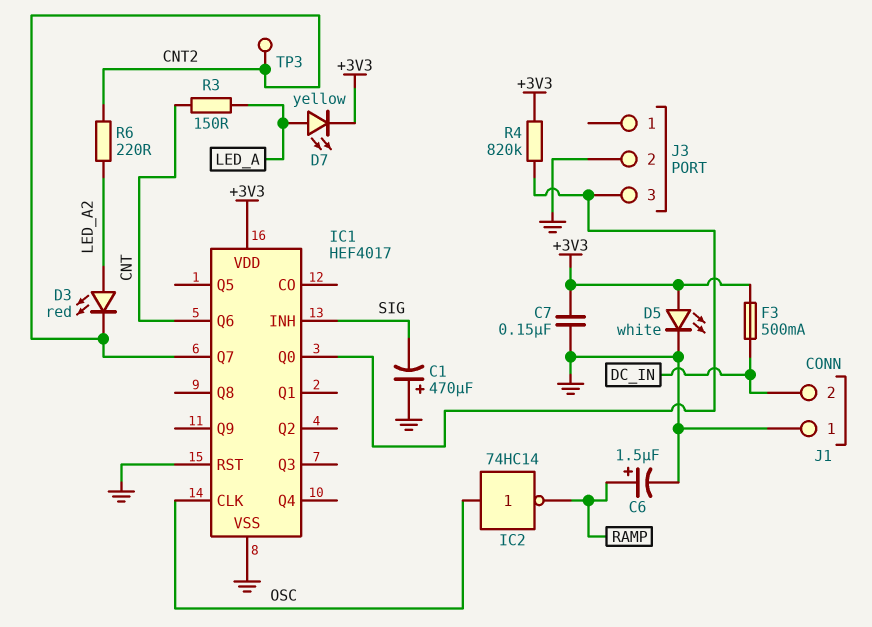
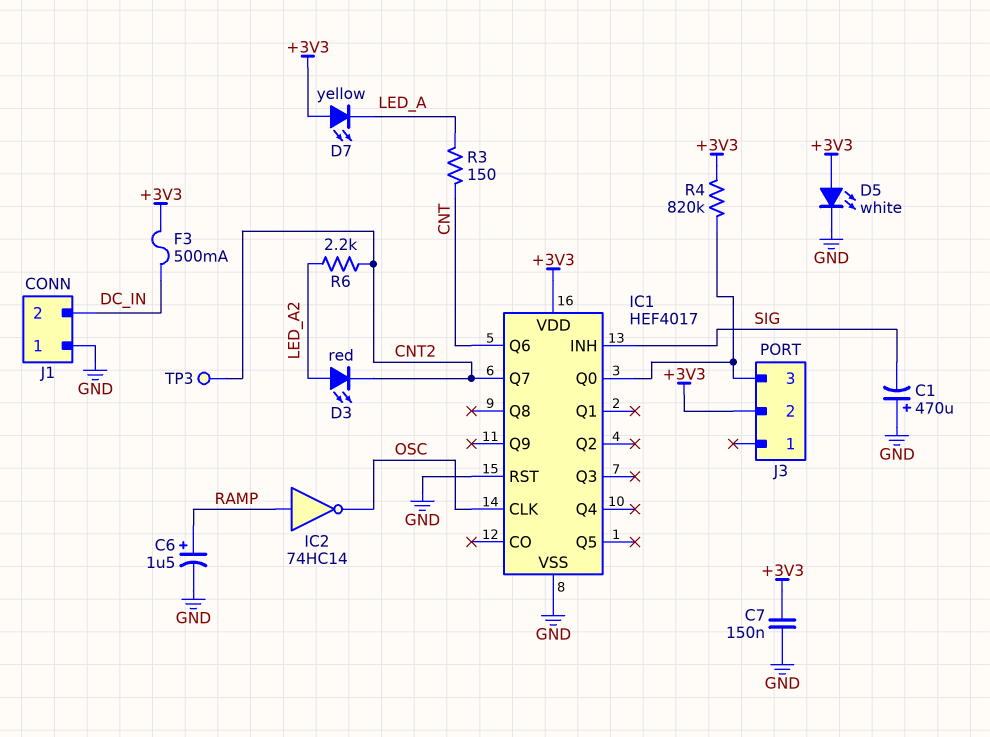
D7: LED yellow (A LED_A, K +3V3) -> LED yellow (A +3V3, K LED_A)
IC2: NOT 74HC14 (in OSC, out RAMP) -> NOT 74HC14 (in RAMP, out OSC)
J3 pin 2: GND -> +3V3
R6: 220 (CNT2, LED_A2) -> 2.2k (CNT2, LED_A2)

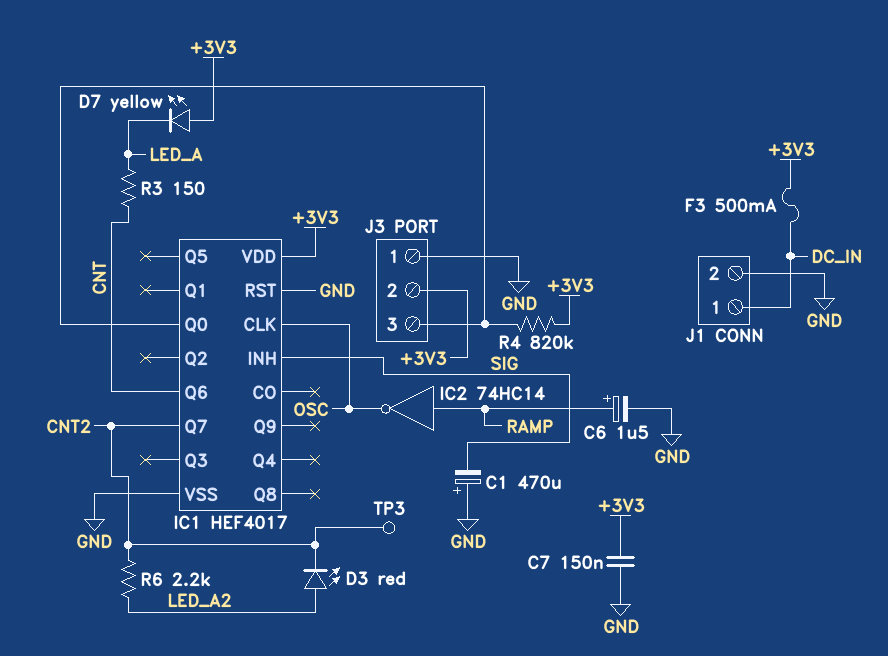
D5: LED white (A +3V3, K GND) -> none
J1 pin 1: GND -> DC_IN
J1 pin 2: DC_IN -> GND
J3 pin 1: none -> GND

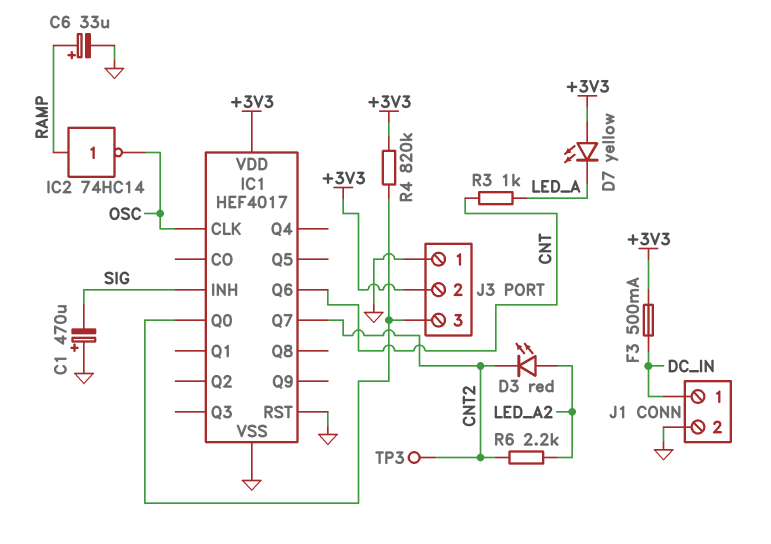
C6: 1.5uF (plus RAMP, minus GND) -> 33uF (plus RAMP, minus GND)
C7: 150nF (+3V3, GND) -> none
R3: 150 (CNT, LED_A) -> 1k (CNT, LED_A)

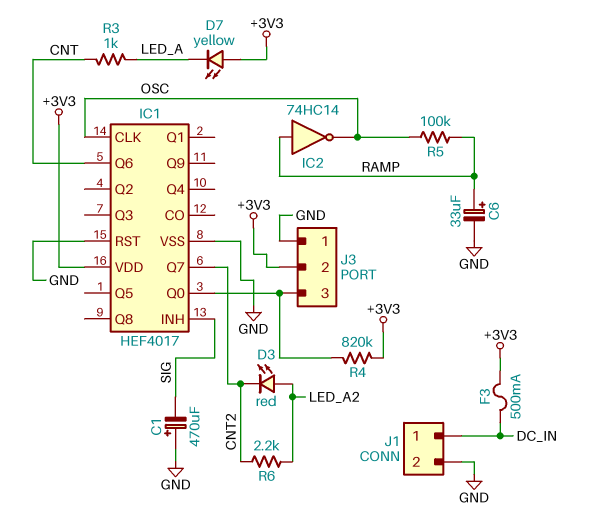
R5: none -> 100k (OSC, RAMP)
TP3: test point (CNT2) -> none

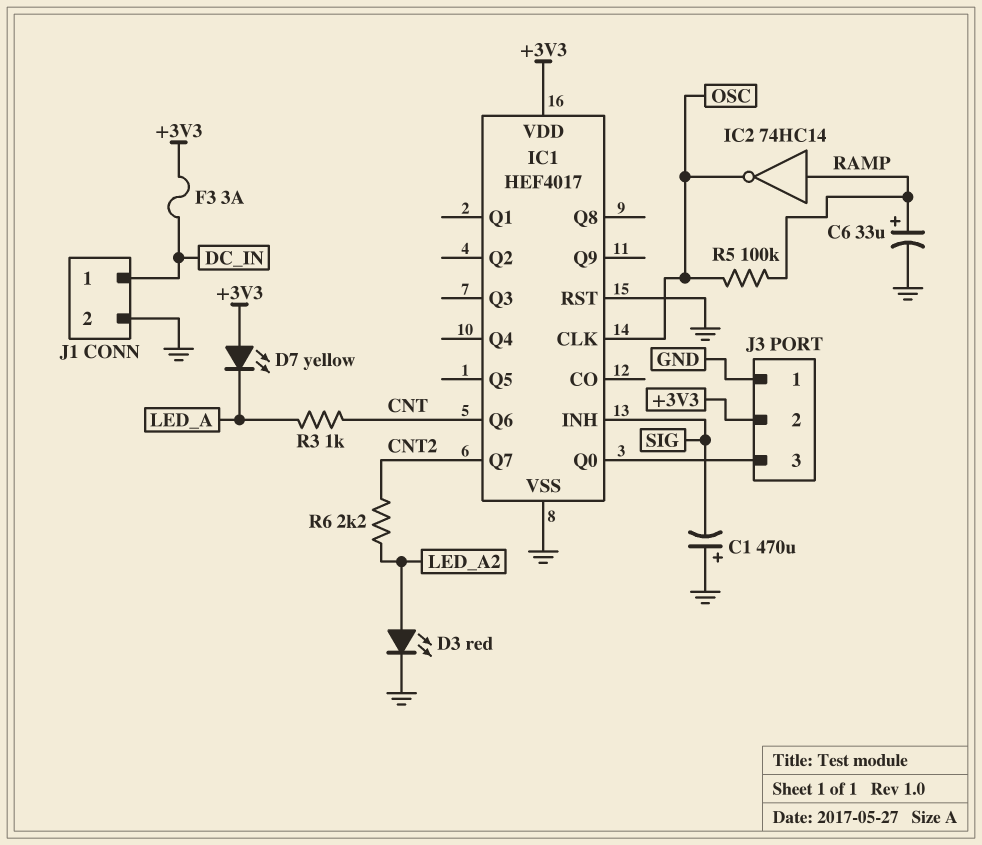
D3: LED red (A LED_A2, K CNT2) -> LED red (A LED_A2, K GND)
F3: 500mA (+3V3, DC_IN) -> 3A (+3V3, DC_IN)
R4: 820k (+3V3, IC1/Q0) -> none

